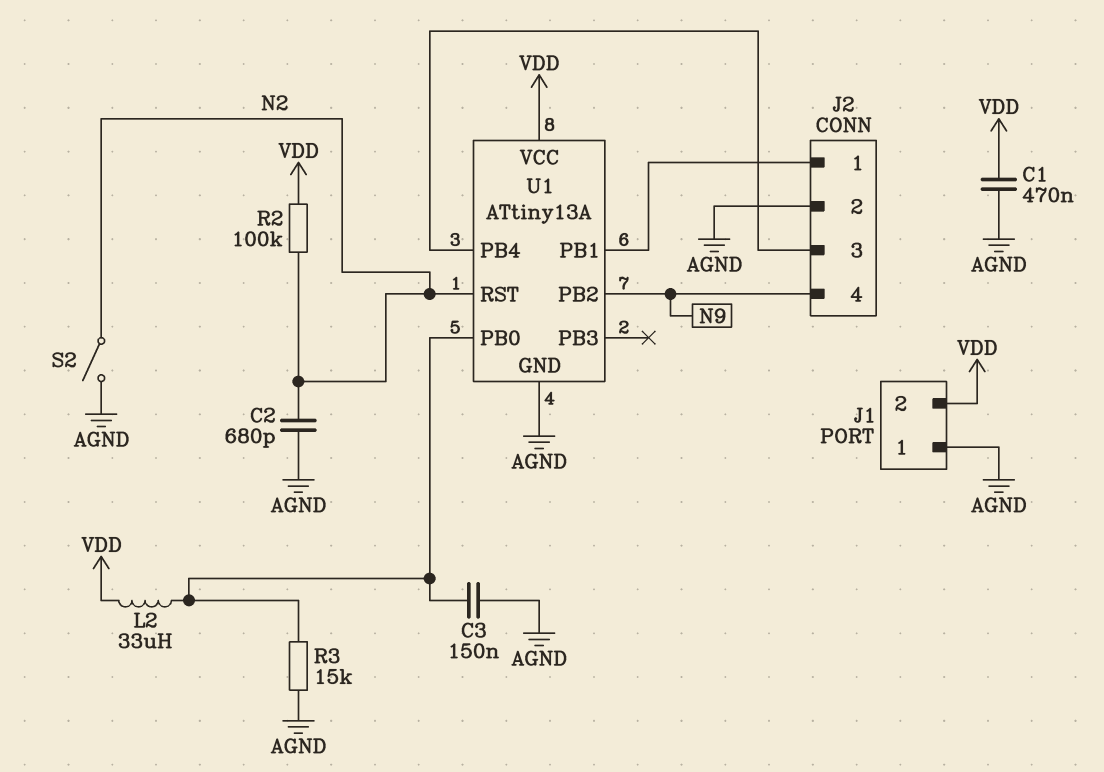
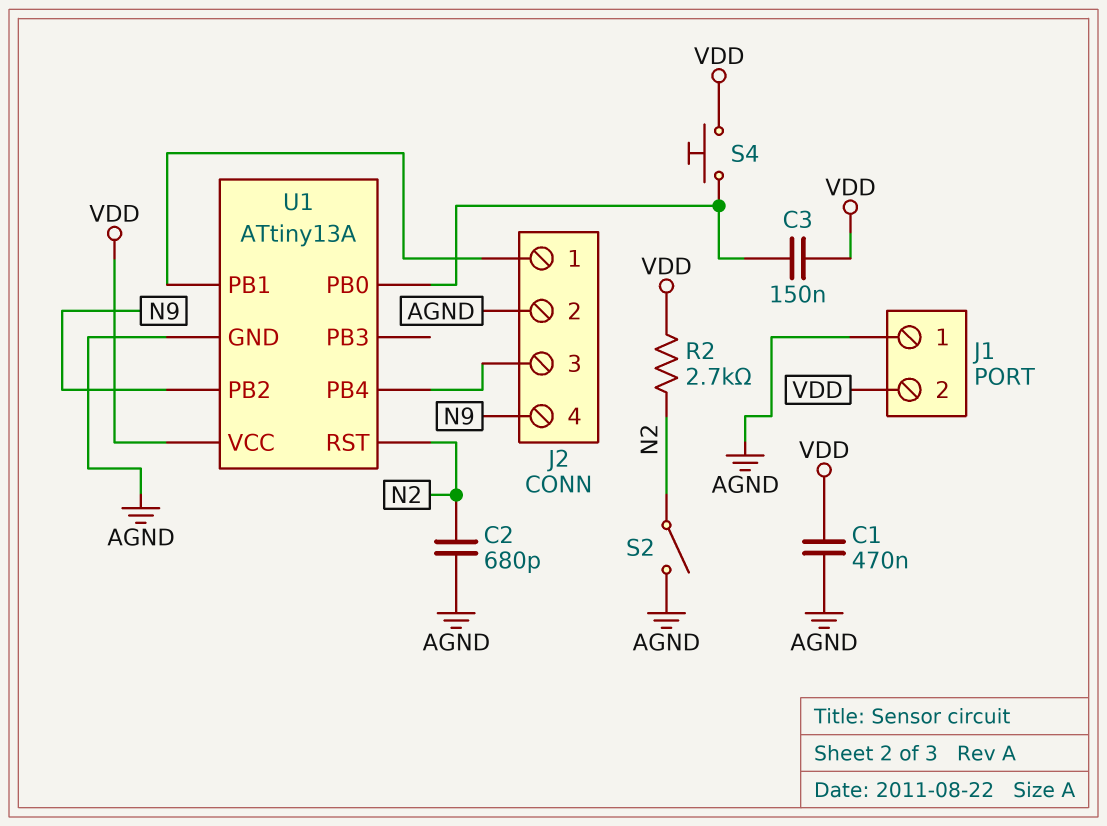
C3: 150nF (AGND, U1/PB0) -> 150nF (U1/PB0, VDD)
L2: 33uH (U1/PB0, VDD) -> none
R2: 100k (N2, VDD) -> 2.7k (N2, VDD)
R3: 15k (AGND, U1/PB0) -> none
S4: none -> button (U1/PB0, VDD)

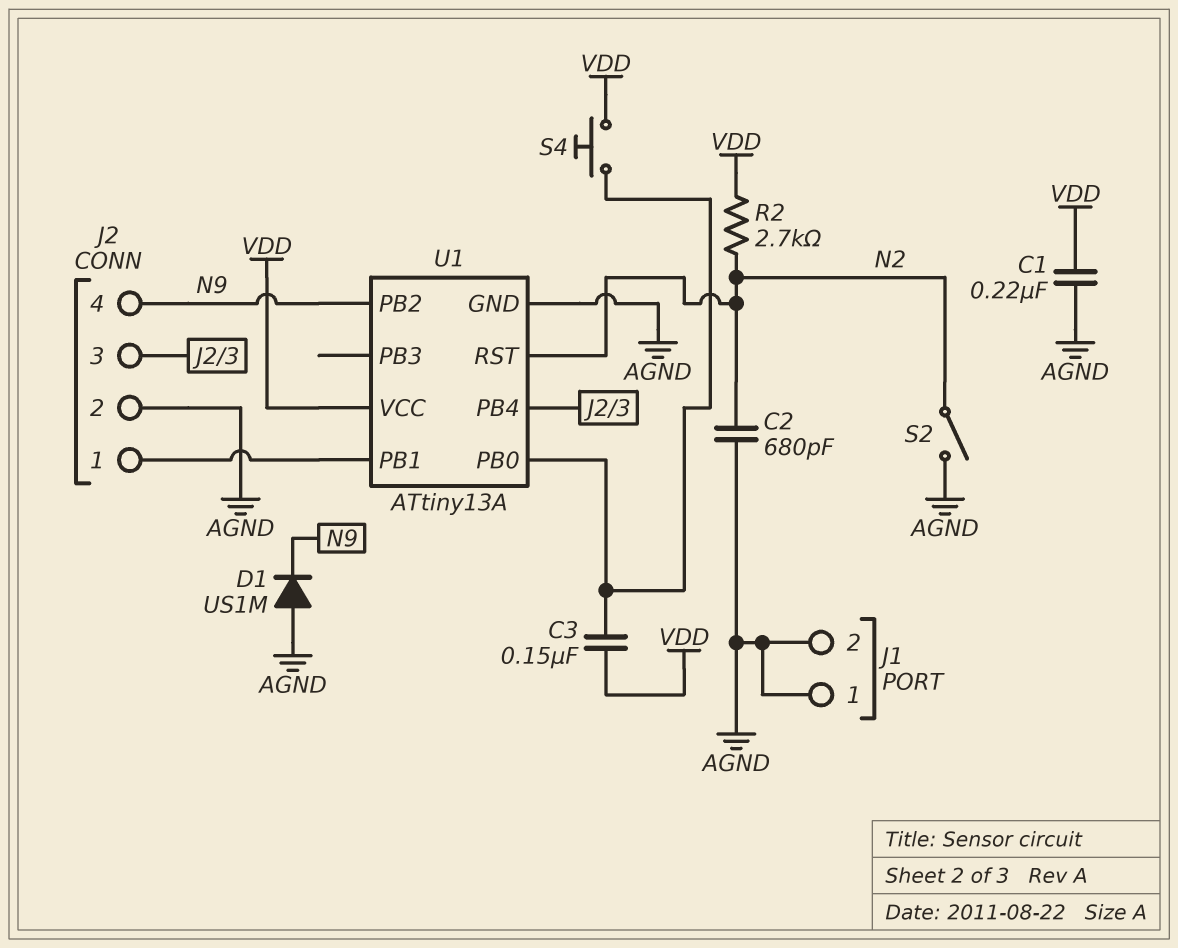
C1: 470nF (AGND, VDD) -> 220nF (AGND, VDD)
D1: none -> diode US1M (A AGND, K N9)
J1 pin 2: VDD -> AGND

